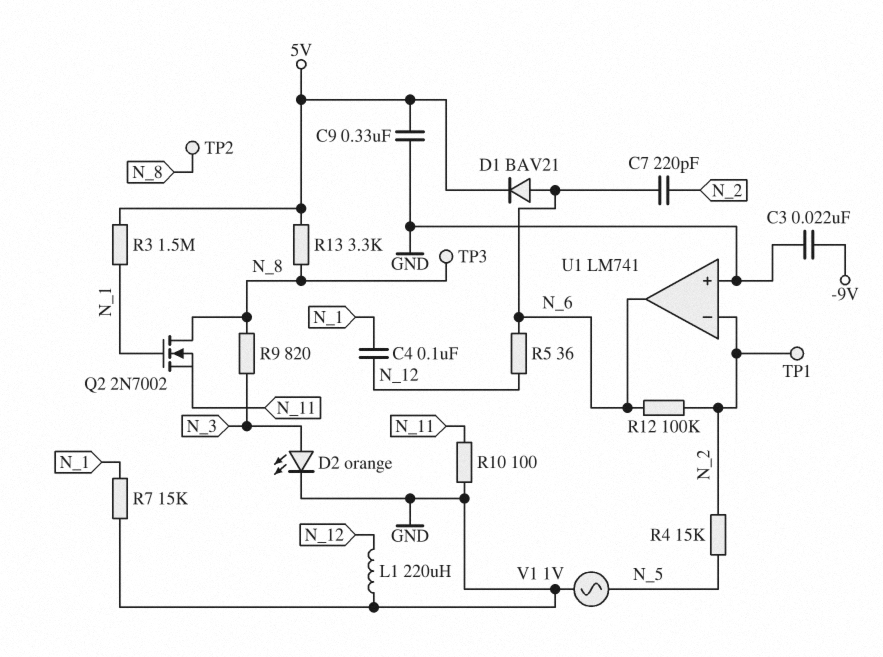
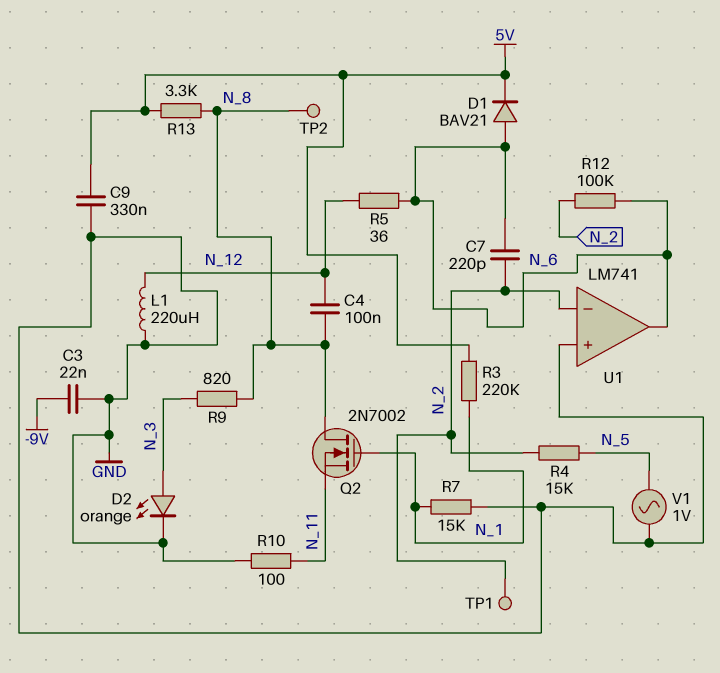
C4: 100nF (N_1, N_12) -> 100nF (N_8, N_12)
R3: 1.5M (5V, N_1) -> 220k (5V, N_1)
TP3: test point (N_8) -> none

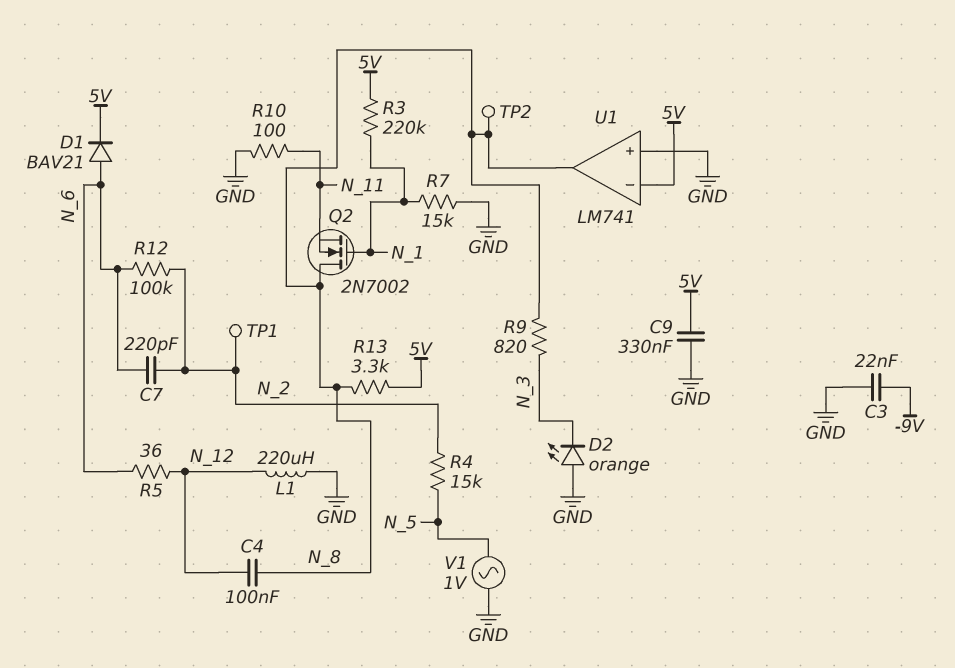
D2: LED orange (A N_3, K GND) -> LED orange (A GND, K N_3)
U1 pin in-: N_2 -> 5V
U1 pin out: N_6 -> N_8

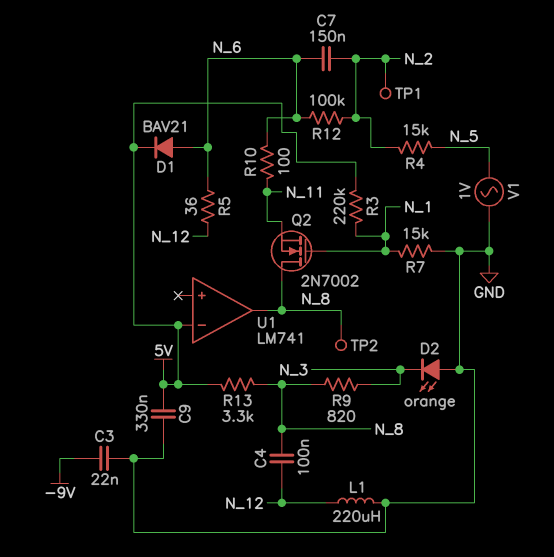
C7: 220pF (N_2, N_6) -> 150nF (N_2, N_6)
R10: 100 (GND, N_11) -> 100 (N_6, N_11)
U1 pin in+: GND -> none

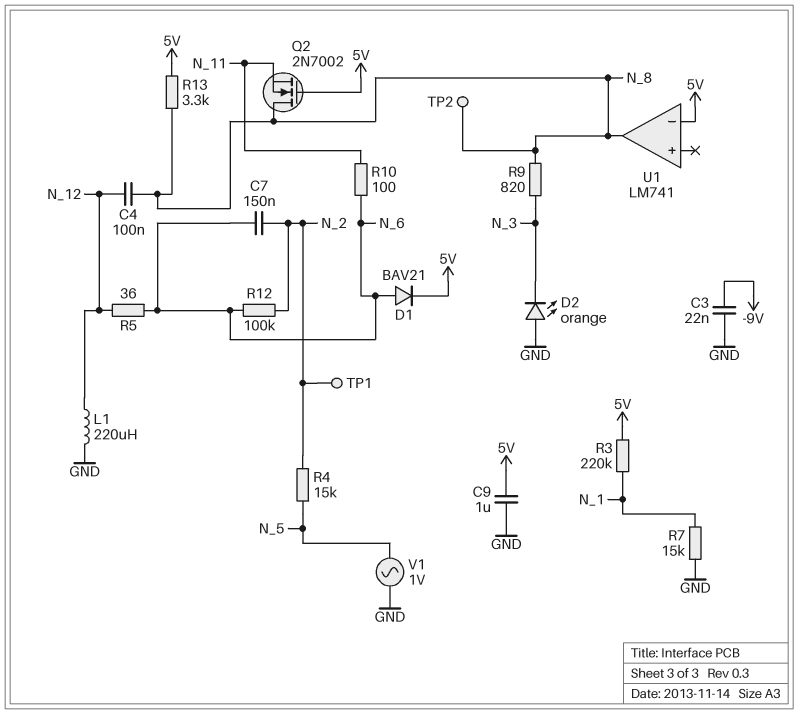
C9: 330nF (5V, GND) -> 1uF (5V, GND)
Q2: NMOS 2N7002 (G N_1, D N_8, S N_11) -> NMOS 2N7002 (G 5V, D N_8, S N_11)

